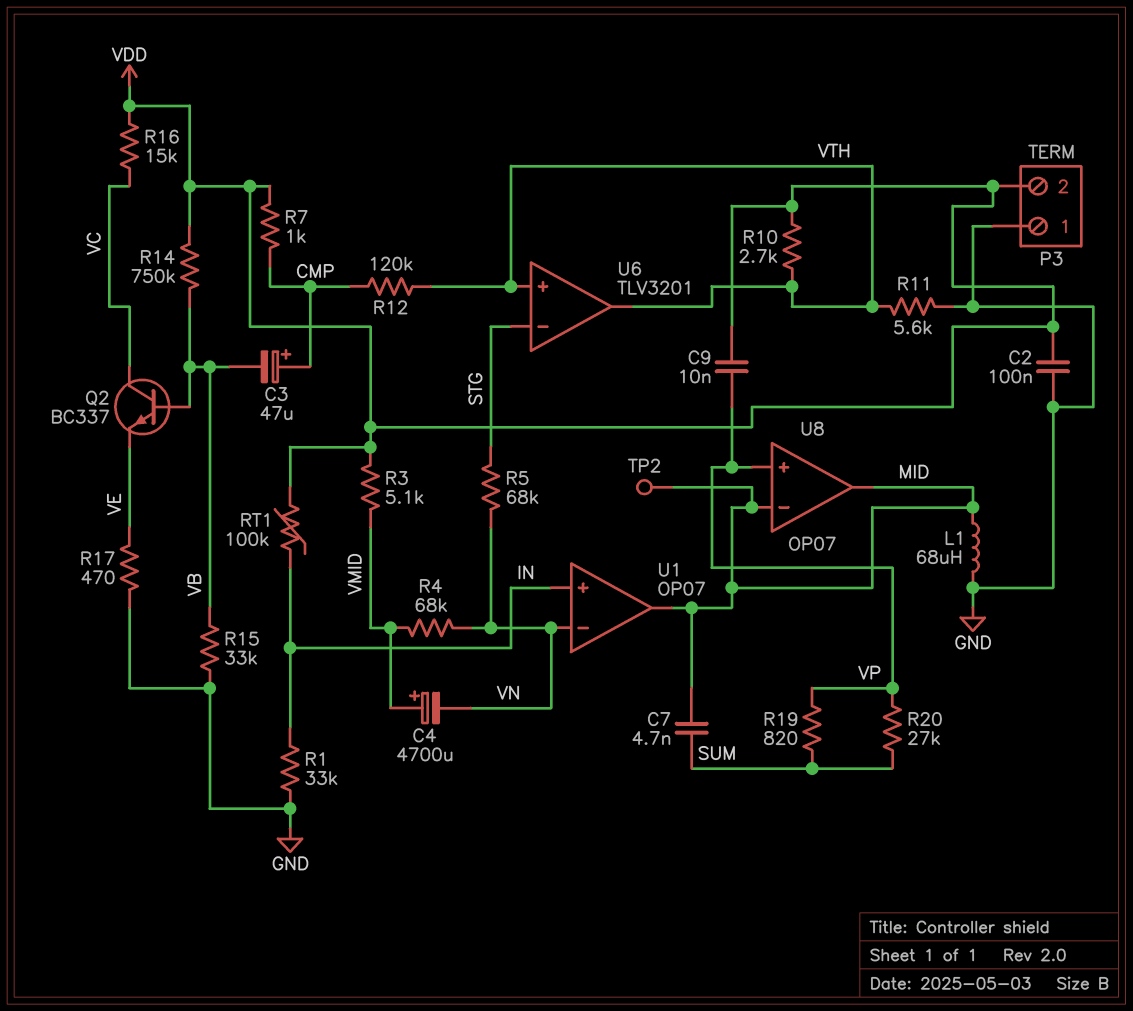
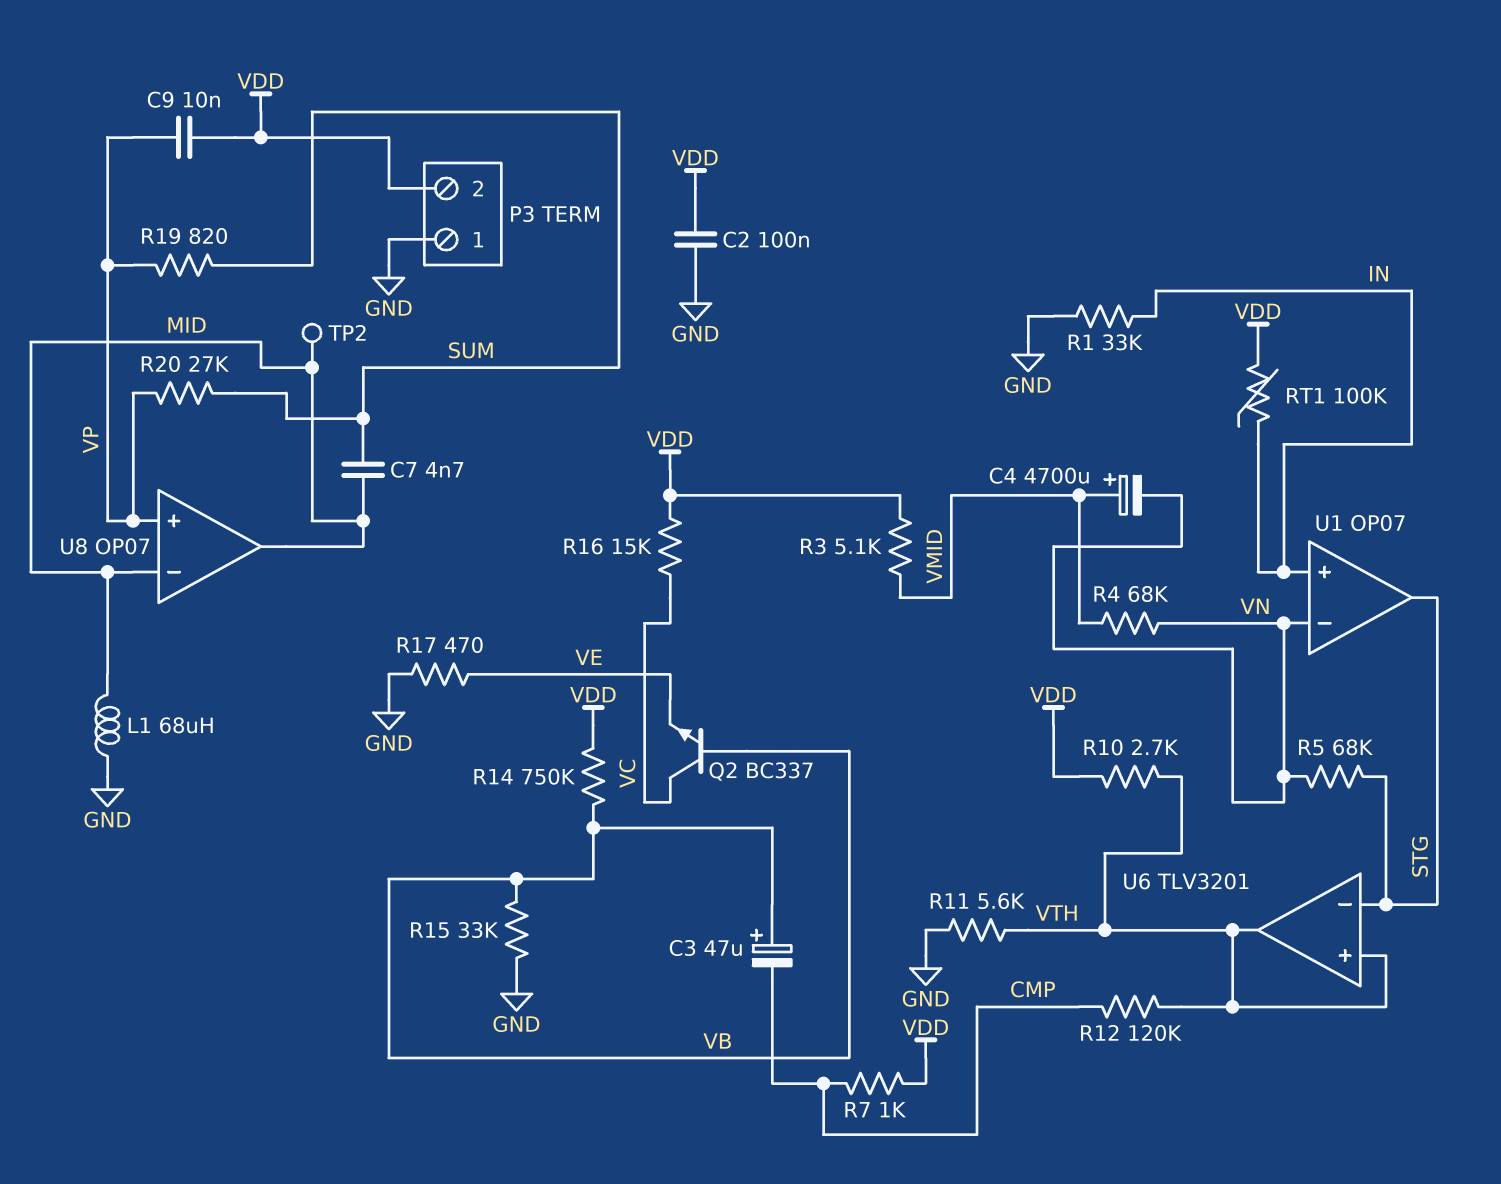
C3: 47uF (plus CMP, minus VB) -> 47uF (plus VB, minus CMP)
U1 pin out: MID -> STG

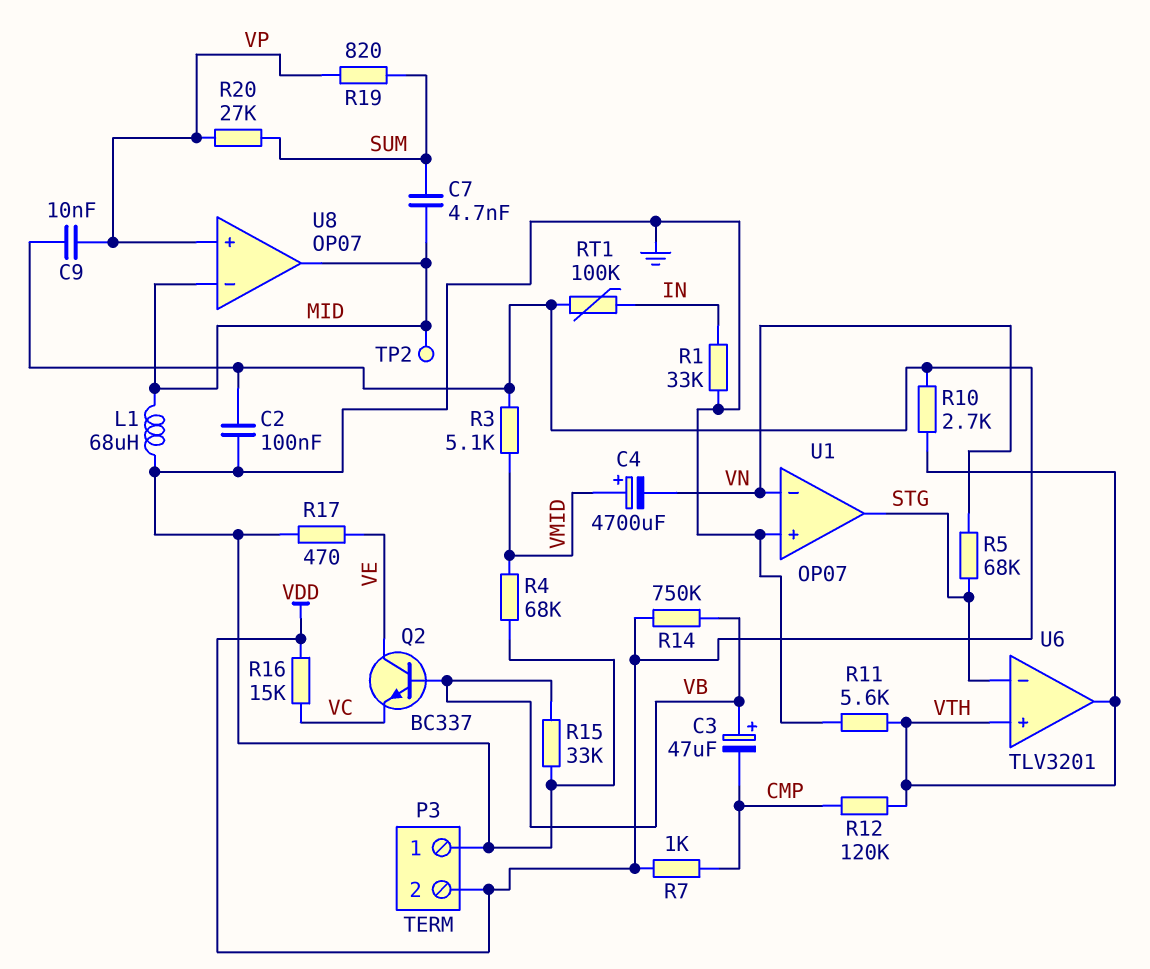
Q2: NPN BC337 (B VB, C VC, E VE) -> NPN BC337 (B VB, C VE, E VC)
R4: 68k (VMID, VN) -> 68k (GND, VMID)
U1 pin in+: IN -> GND

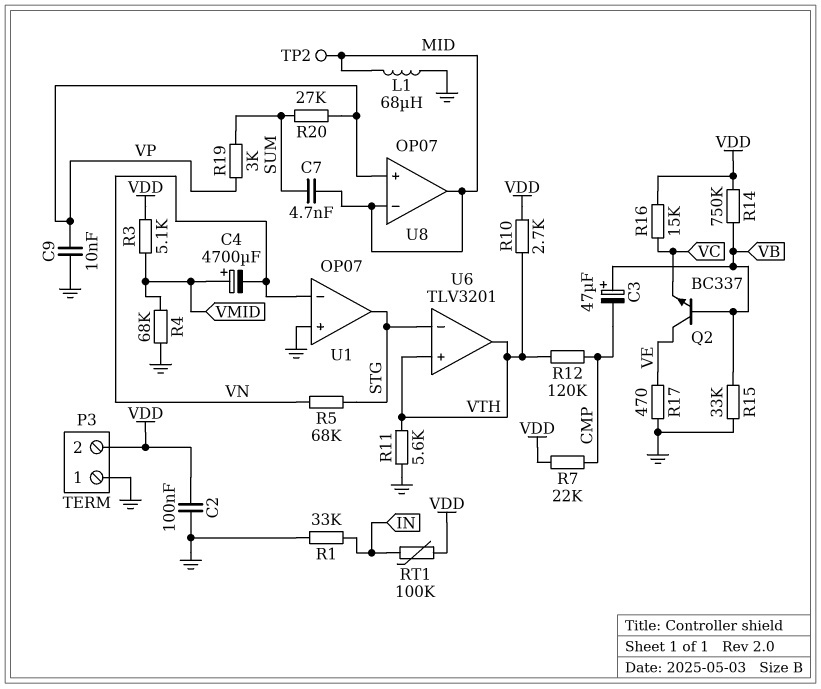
C9: 10nF (VDD, VP) -> 10nF (GND, VP)
R7: 1k (CMP, VDD) -> 22k (CMP, VDD)
R19: 820 (SUM, VP) -> 3k (SUM, VP)

